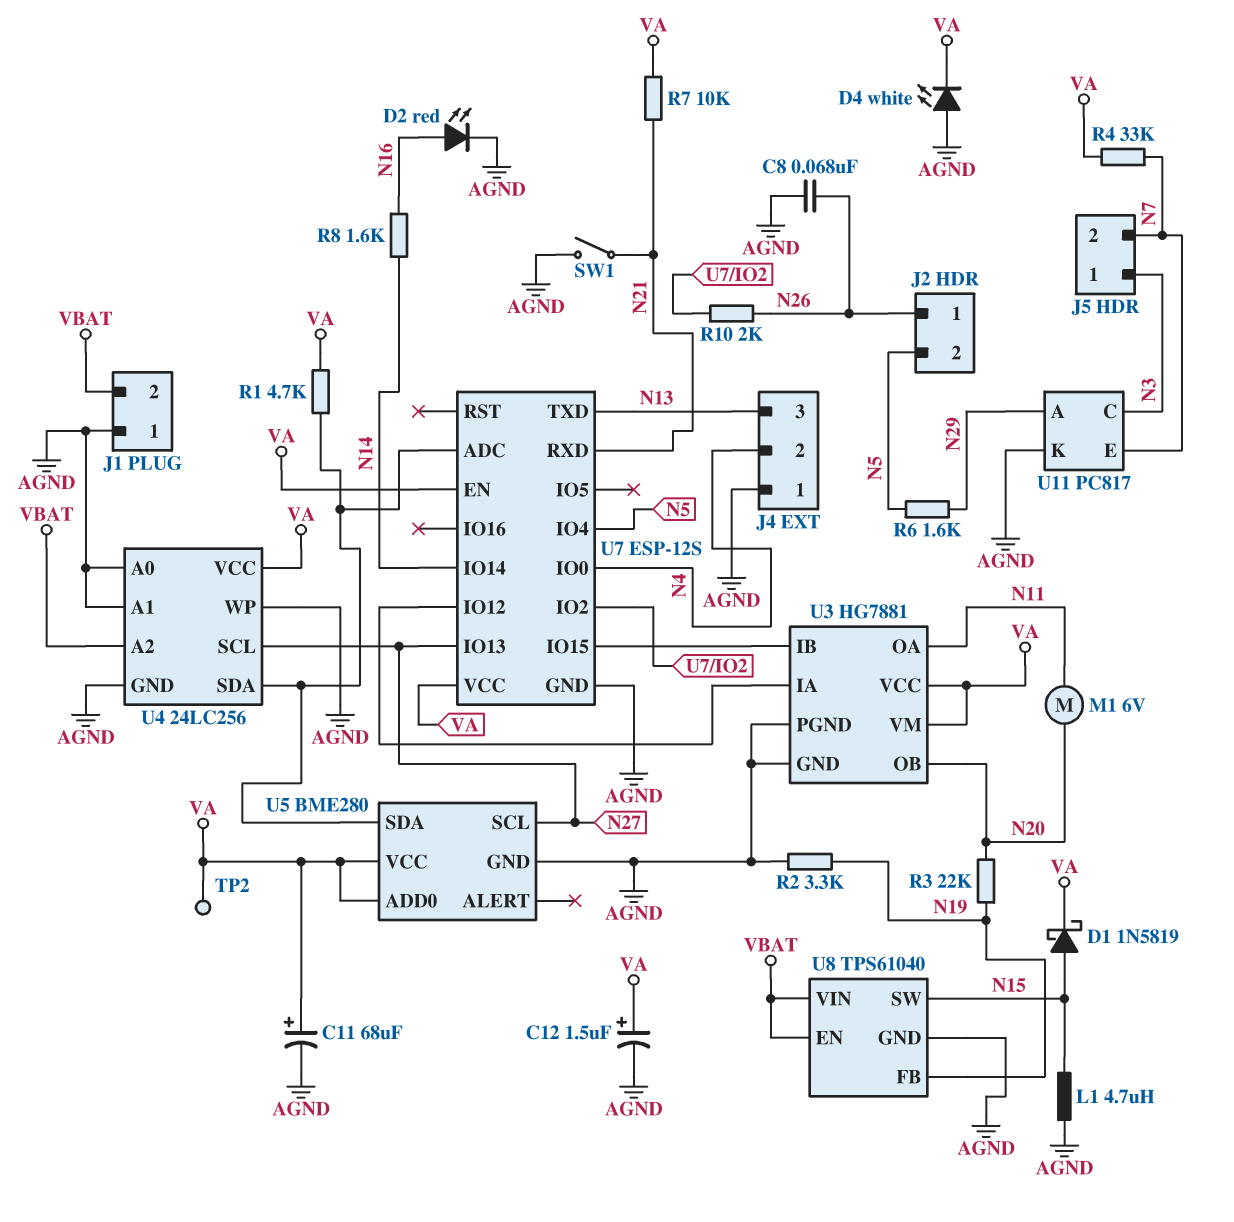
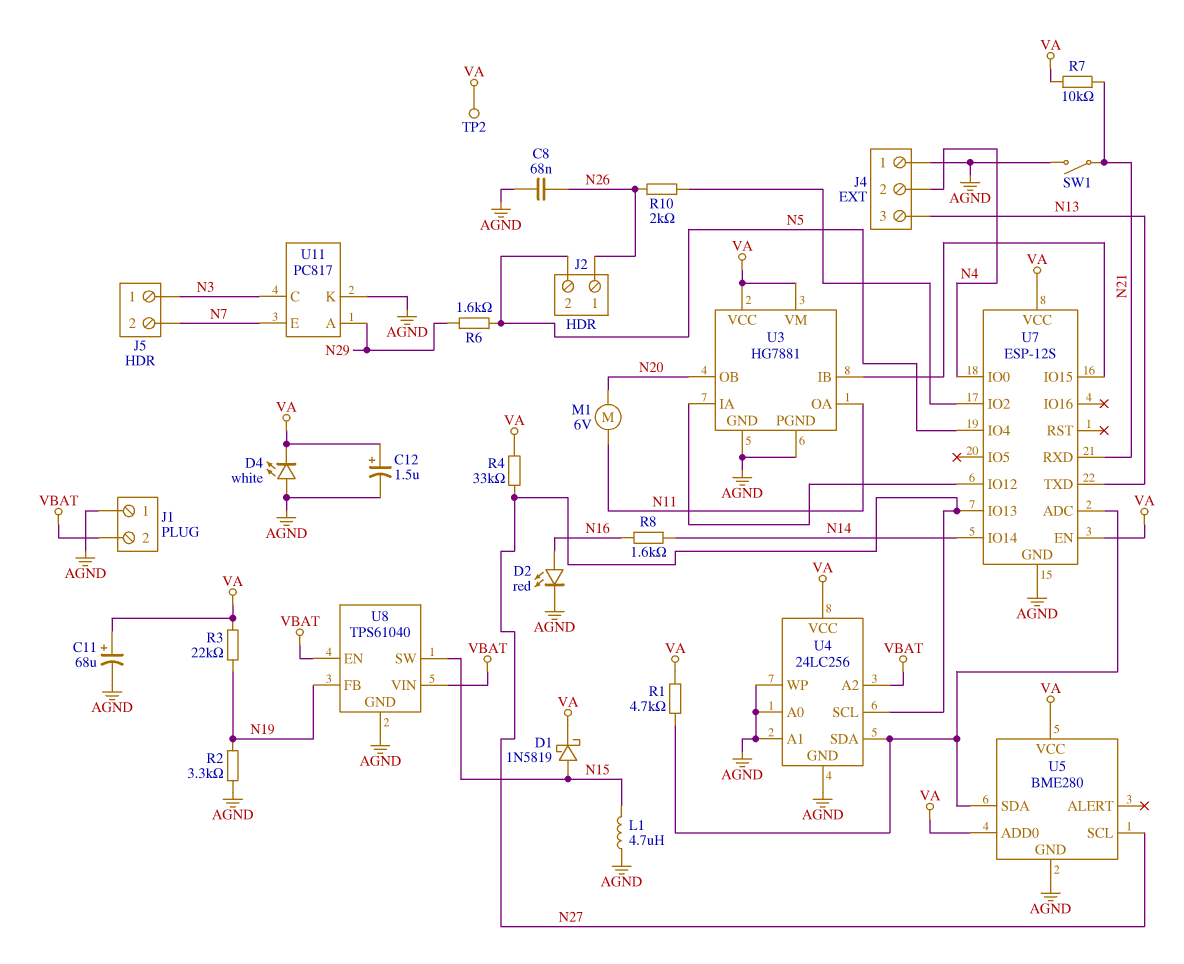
R3: 22k (N19, N20) -> 22k (N19, VA)
R4: 33k (N7, VA) -> 33k (N27, VA)

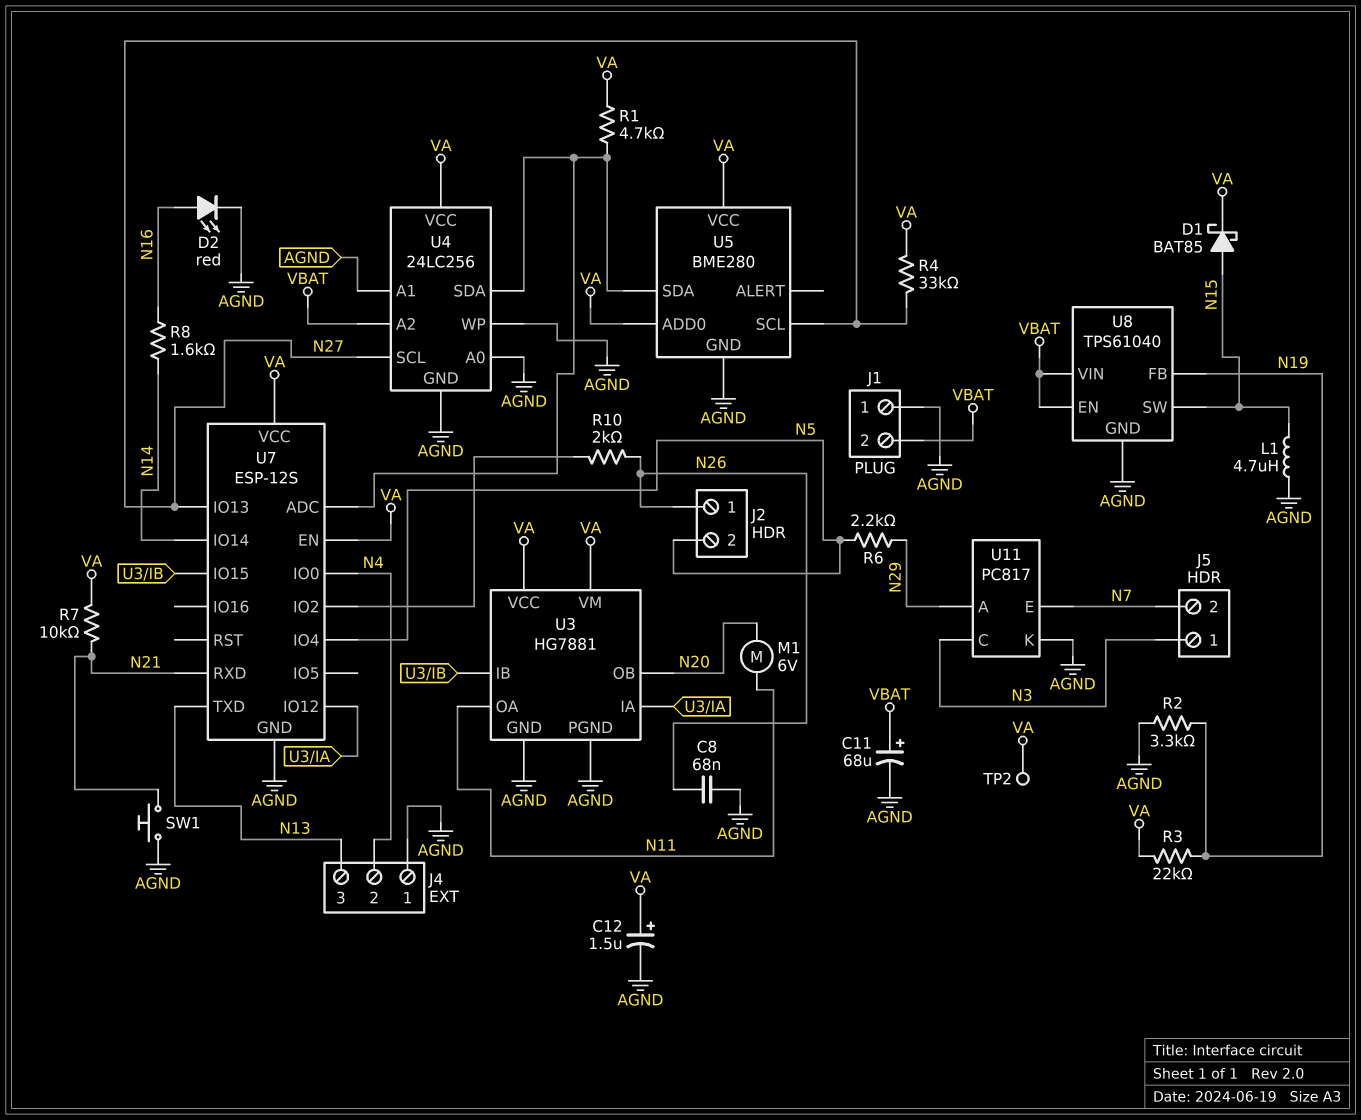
C11: 68uF (plus VA, minus AGND) -> 68uF (plus VBAT, minus AGND)
D1: schottky 1N5819 (A N15, K VA) -> schottky BAT85 (A N15, K VA)
D4: LED white (A AGND, K VA) -> none
R6: 1.6k (N5, N29) -> 2.2k (N5, N29)
SW1: switch (AGND, N21) -> button (AGND, N21)

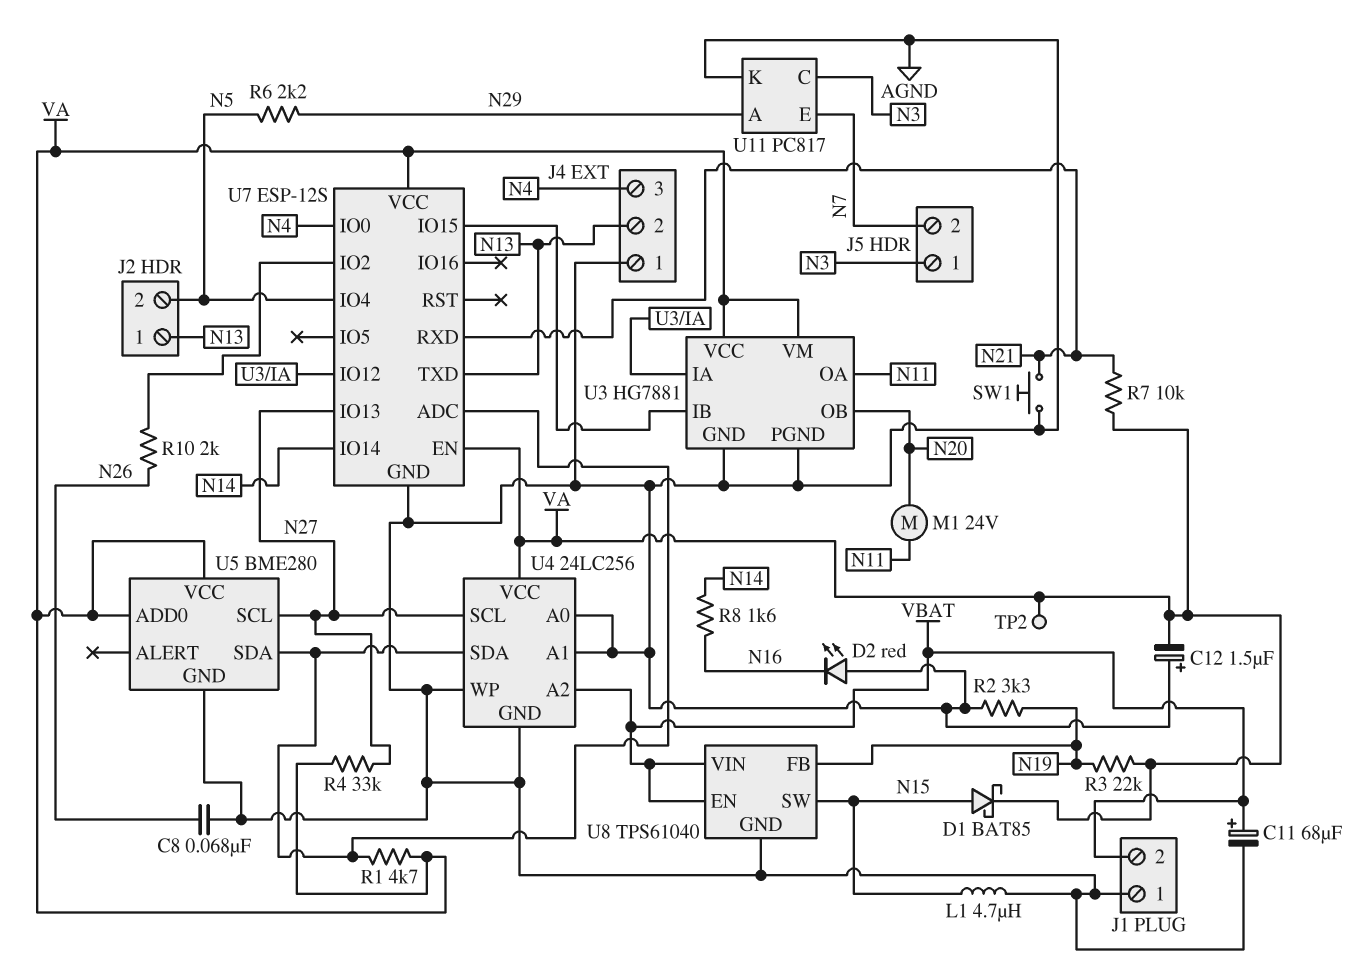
C12: 1.5uF (plus VA, minus AGND) -> 1.5uF (plus AGND, minus VA)
D2: LED red (A N16, K AGND) -> LED red (A AGND, K N16)
J2 pin 1: N26 -> N13
J4 pin 2: N4 -> N13
J4 pin 3: N13 -> N4
M1: motor 6V (N11, N20) -> motor 24V (N11, N20)

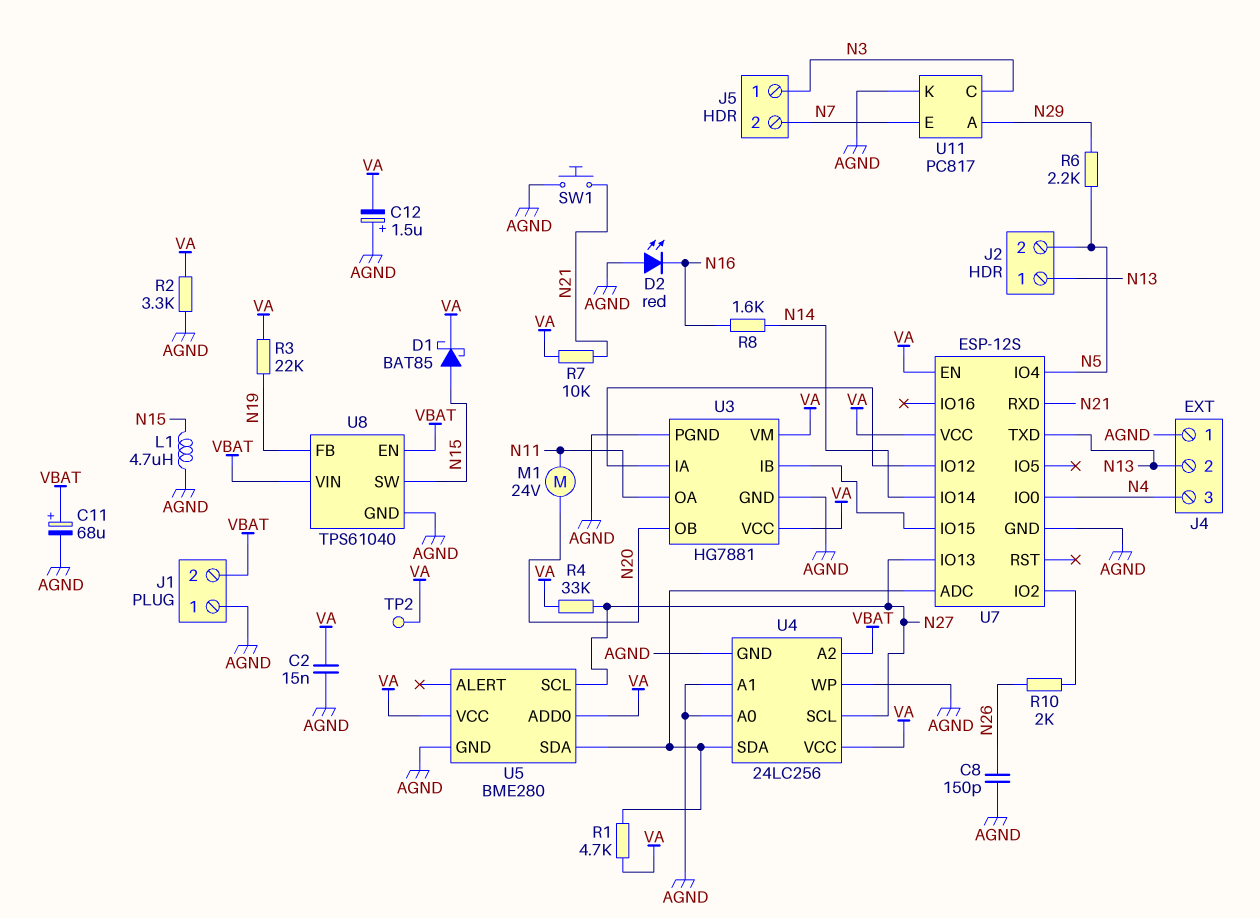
C2: none -> 15nF (AGND, VA)
C8: 68nF (AGND, N26) -> 150pF (AGND, N26)
R2: 3.3k (AGND, N19) -> 3.3k (AGND, VA)

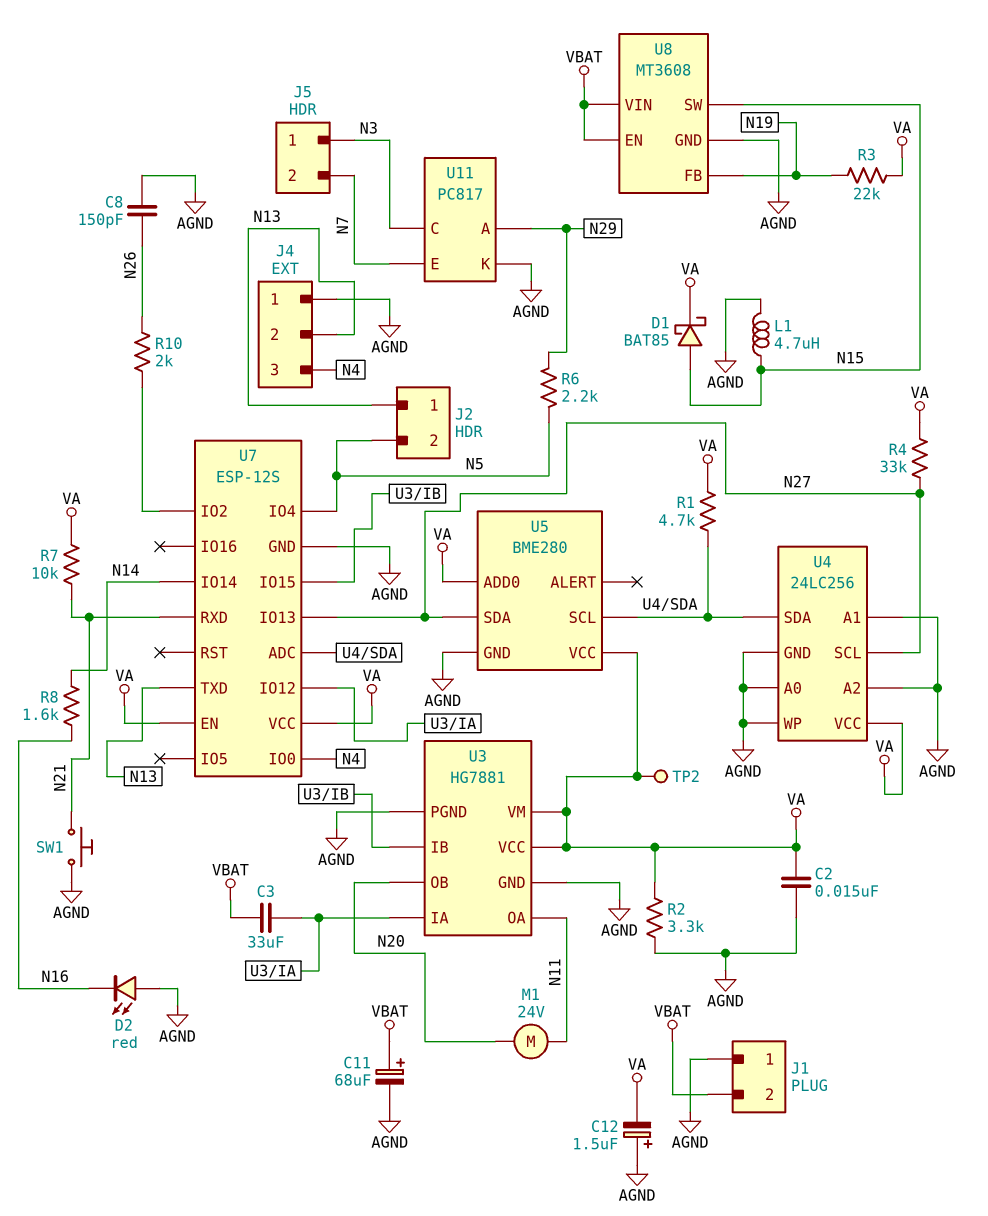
C3: none -> 33uF (U3/IA, VBAT)
U4 pin A2: VBAT -> AGND
U5 pin SCL: N27 -> U4/SDA
U5 pin SDA: U4/SDA -> N27
U8: TPS61040 -> MT3608

